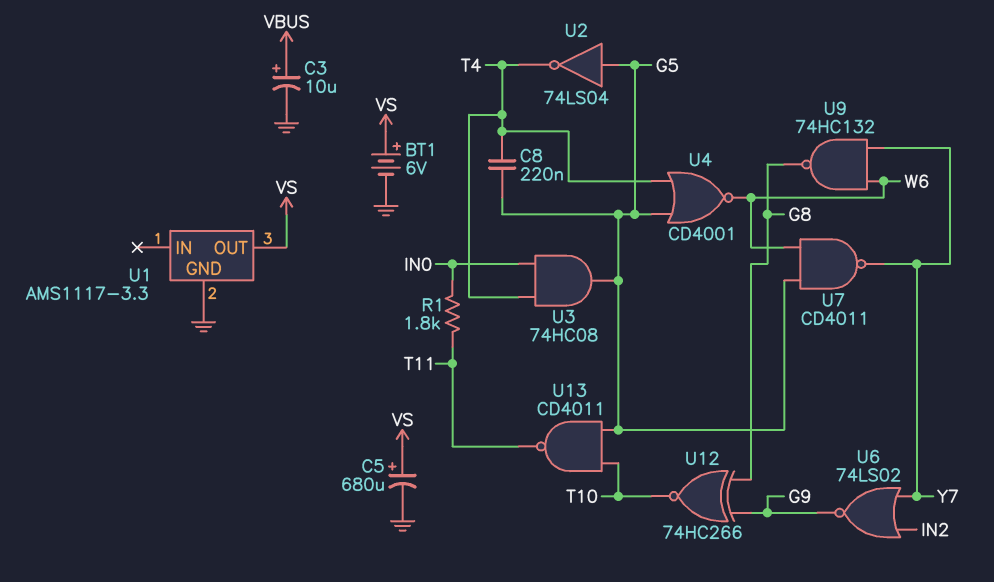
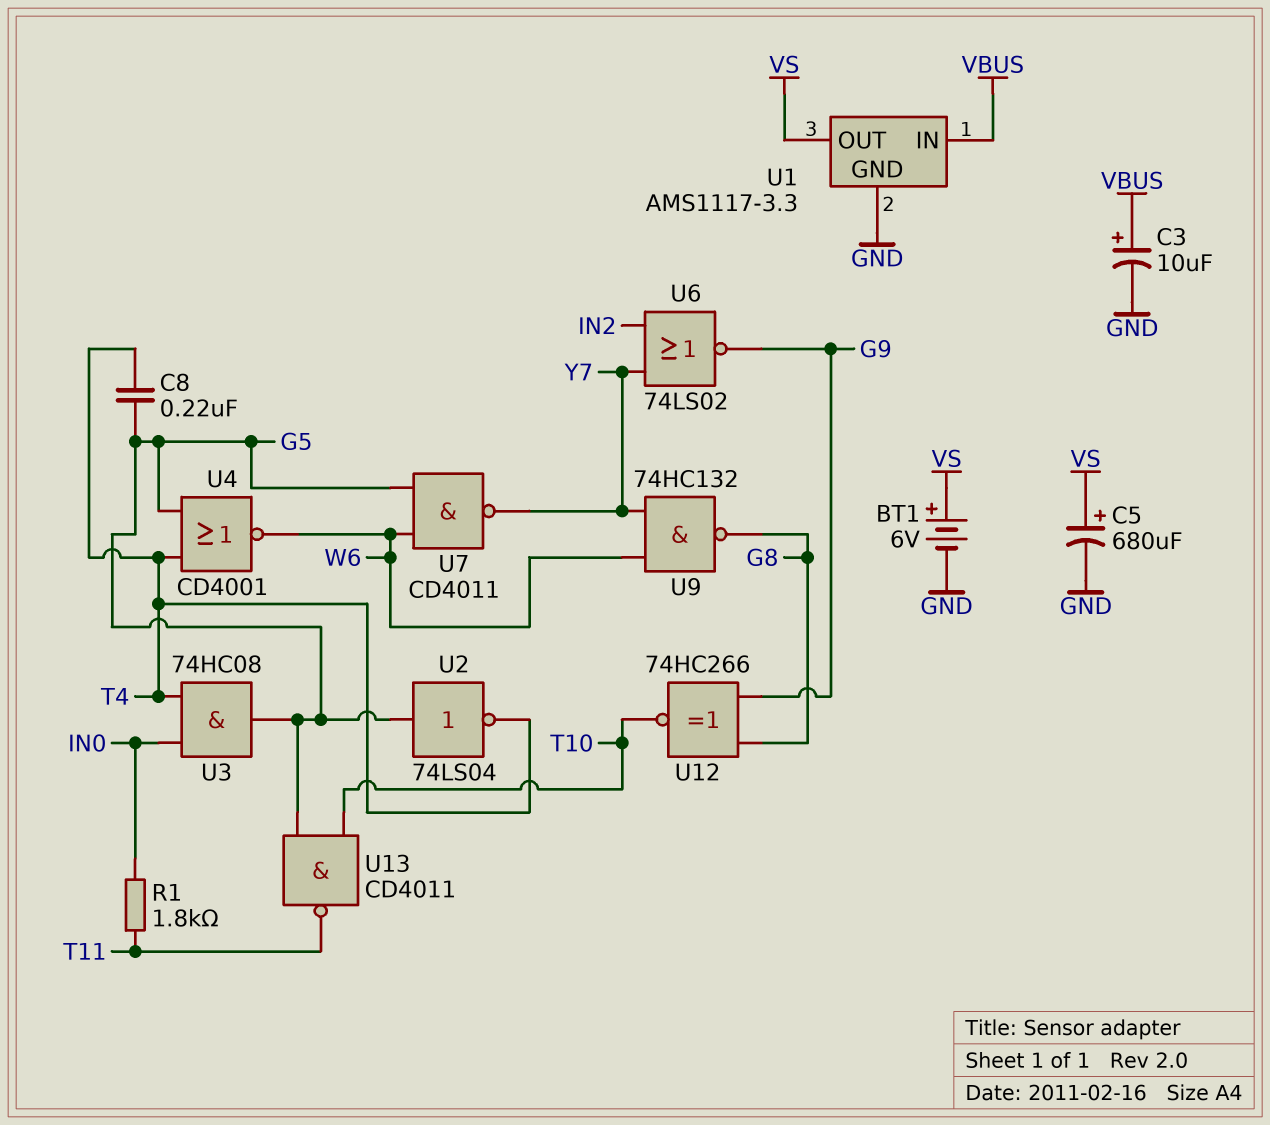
U1 pin IN: none -> VBUS

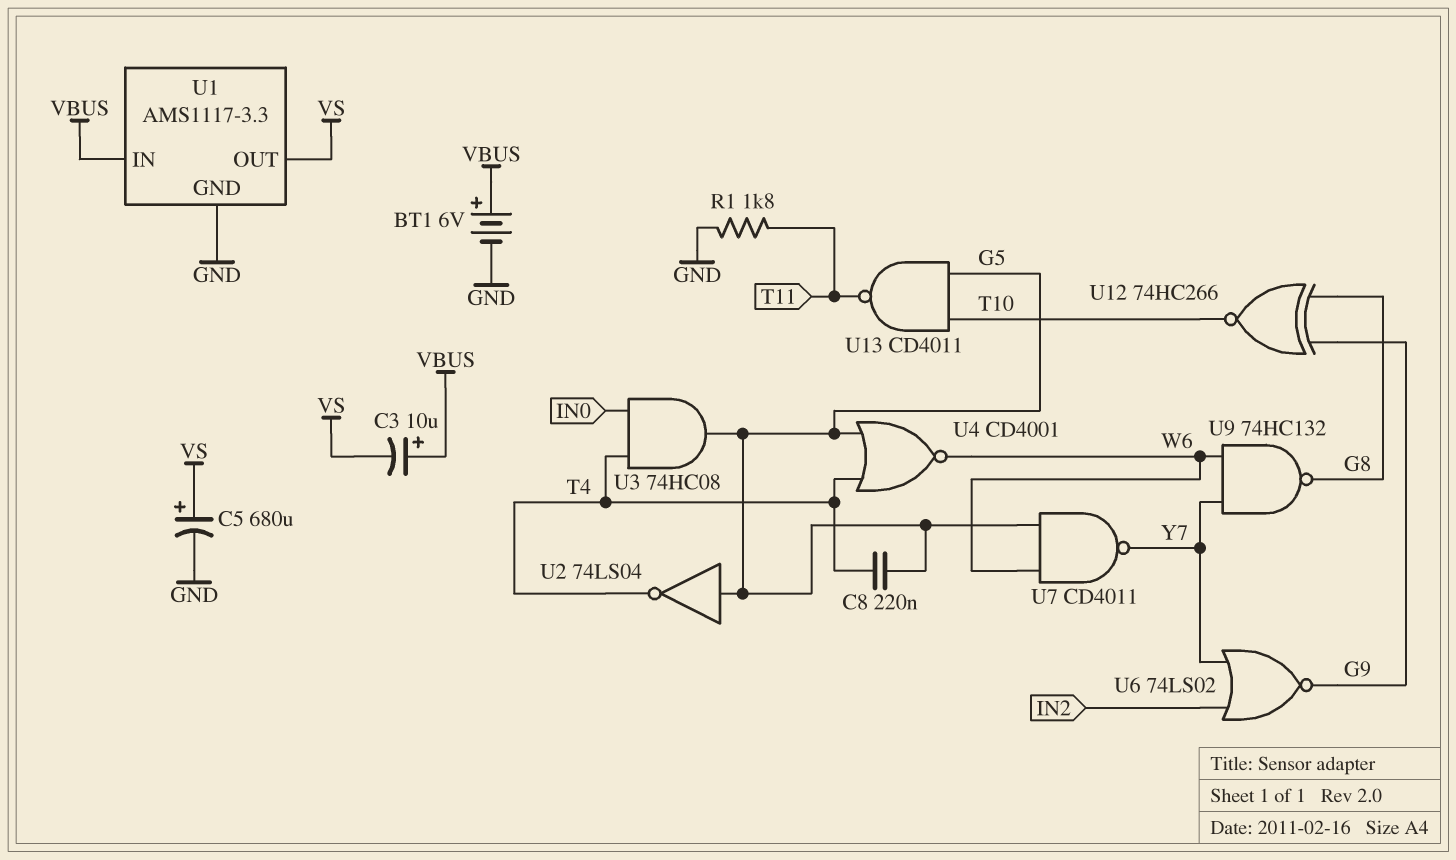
BT1: 6V (plus VS, minus GND) -> 6V (plus VBUS, minus GND)
C3: 10uF (plus VBUS, minus GND) -> 10uF (plus VBUS, minus VS)
R1: 1.8k (IN0, T11) -> 1.8k (GND, T11)

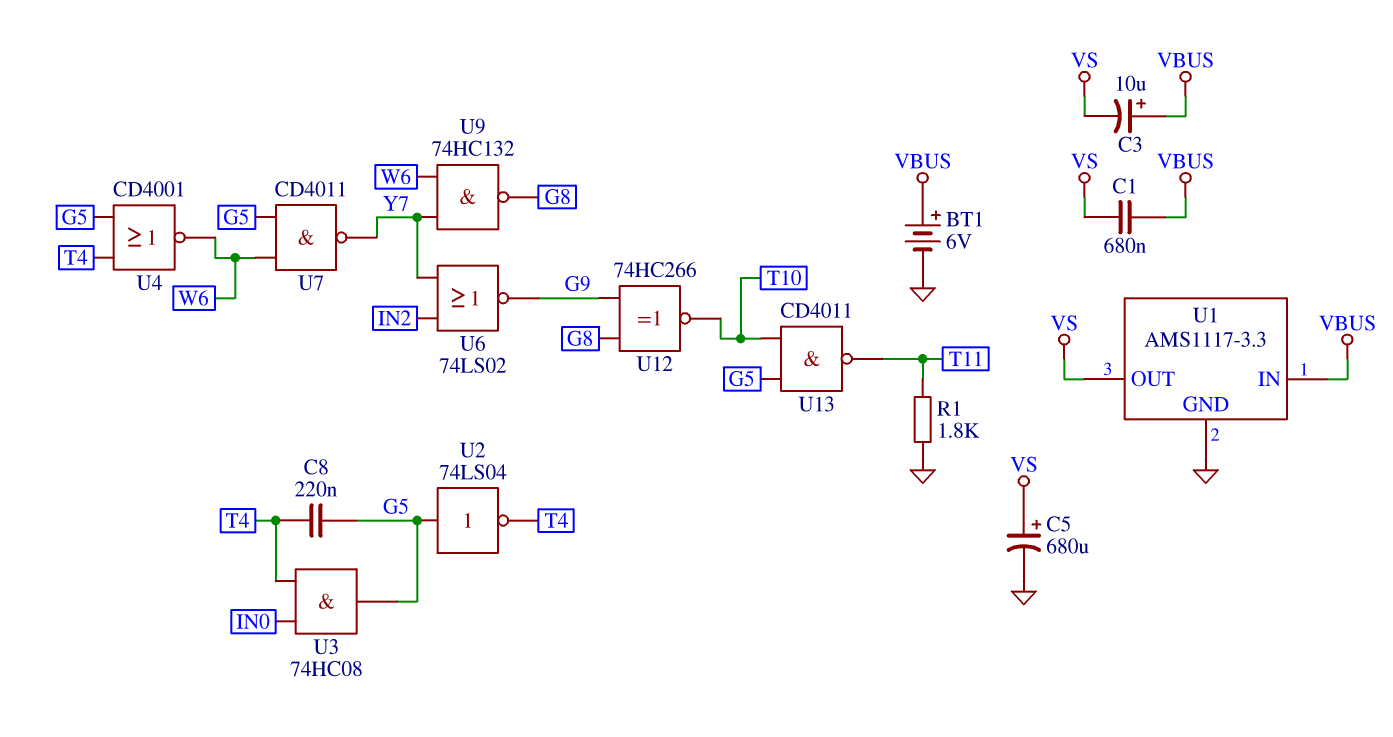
C1: none -> 680nF (VBUS, VS)

